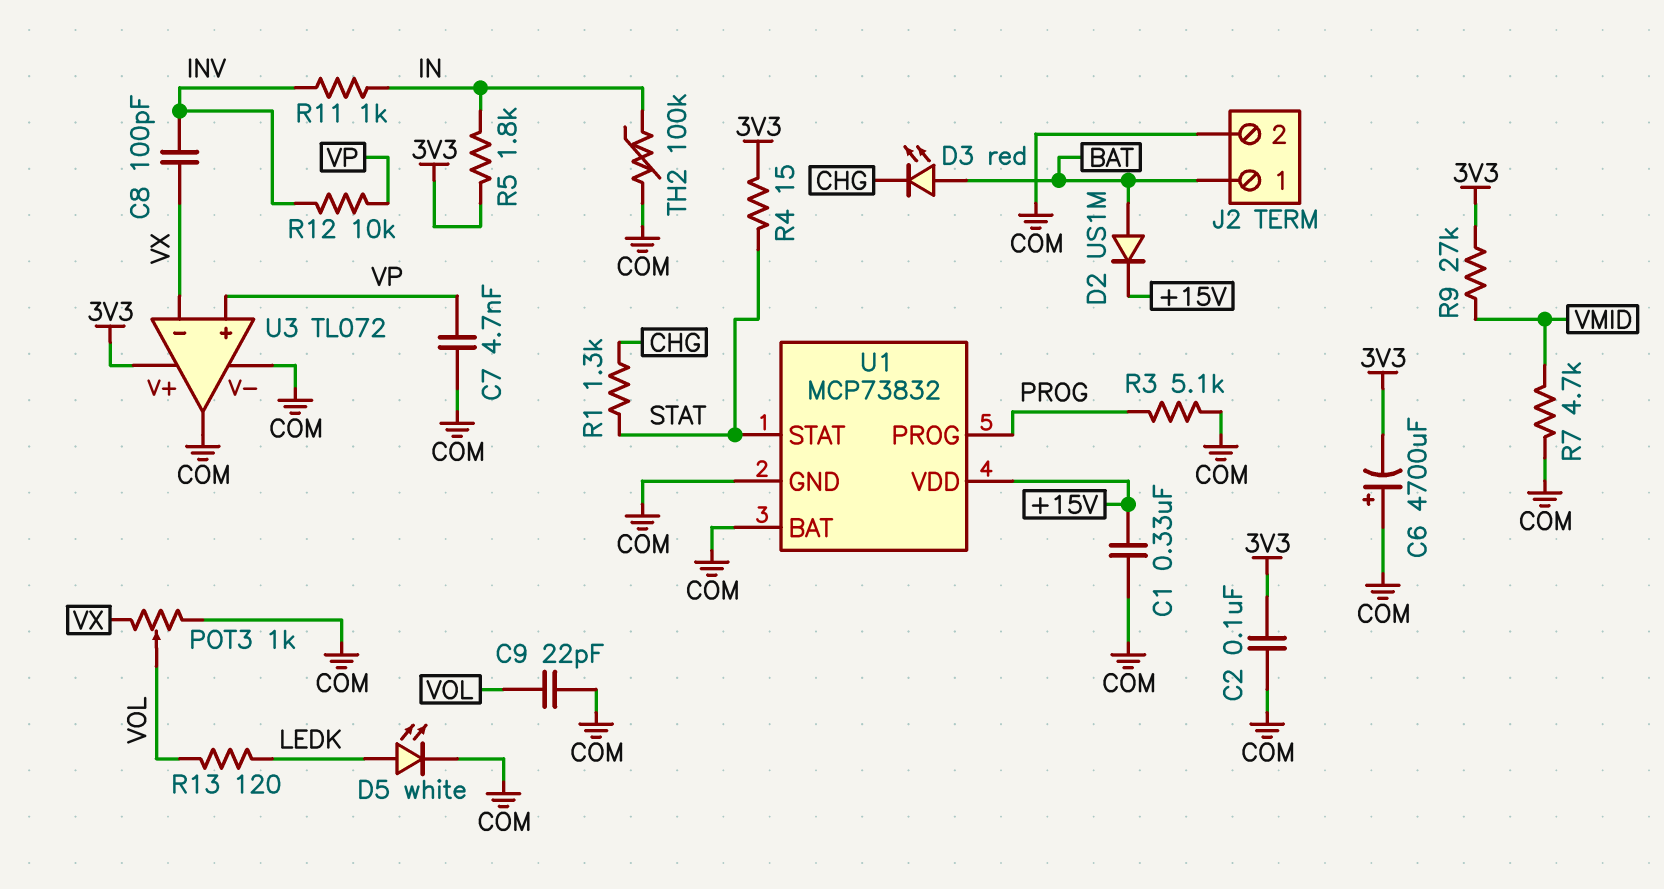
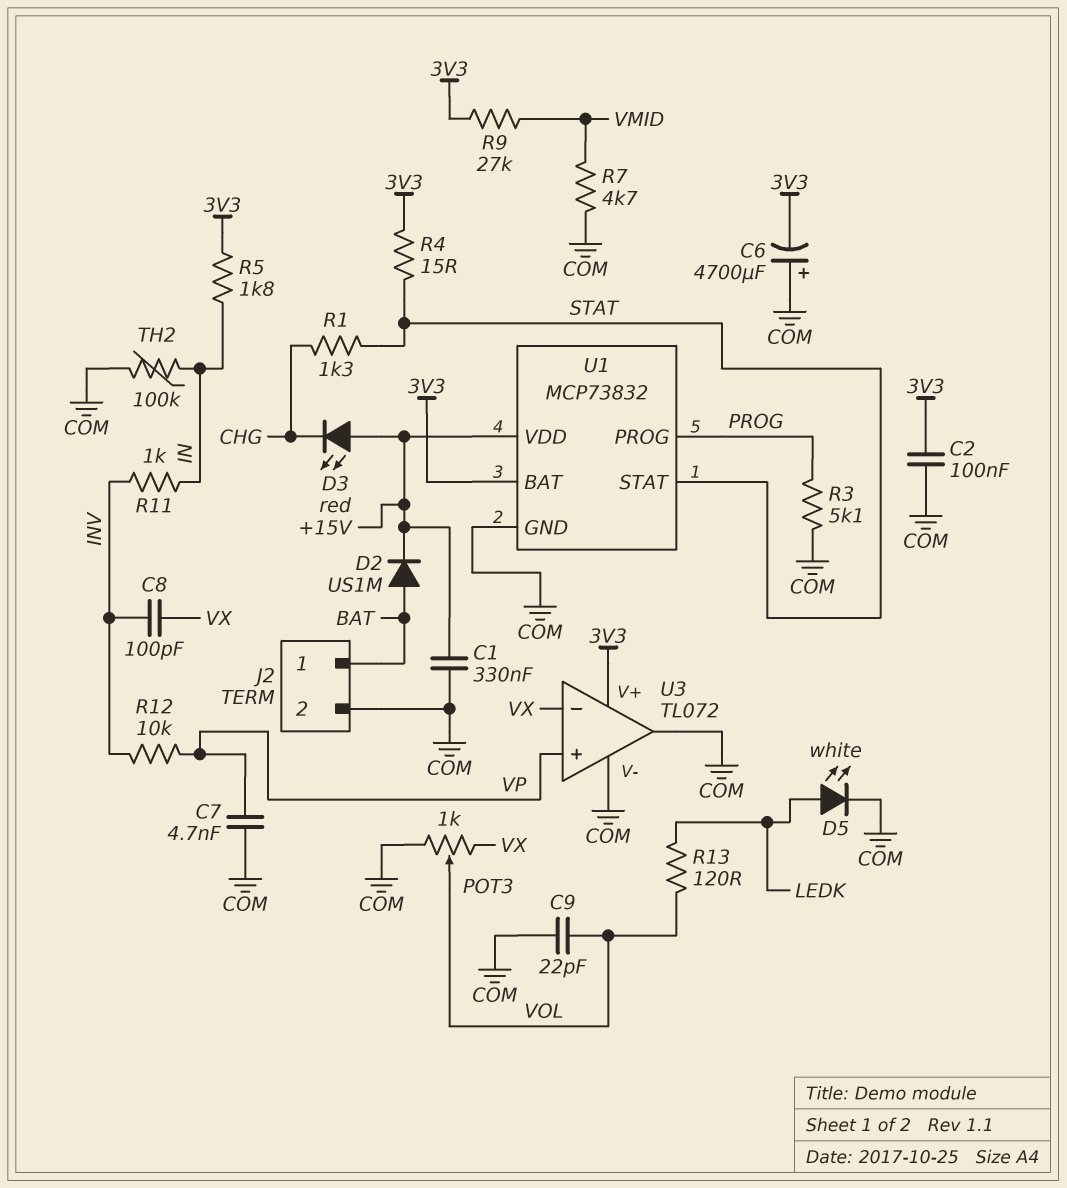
D3: LED red (A BAT, K CHG) -> LED red (A +15V, K CHG)
U1 pin BAT: COM -> 3V3

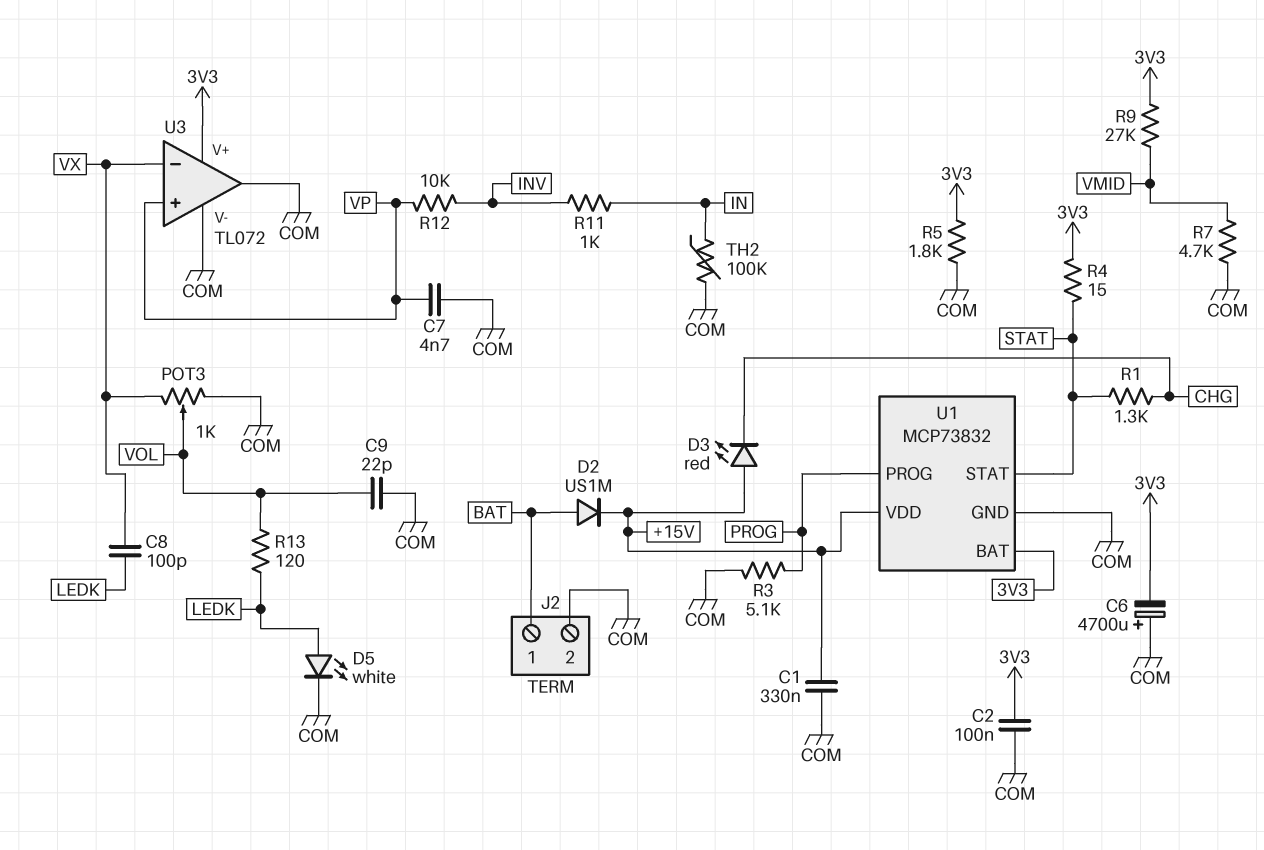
C8: 100pF (INV, VX) -> 100pF (LEDK, VX)
R5: 1.8k (3V3, IN) -> 1.8k (3V3, COM)

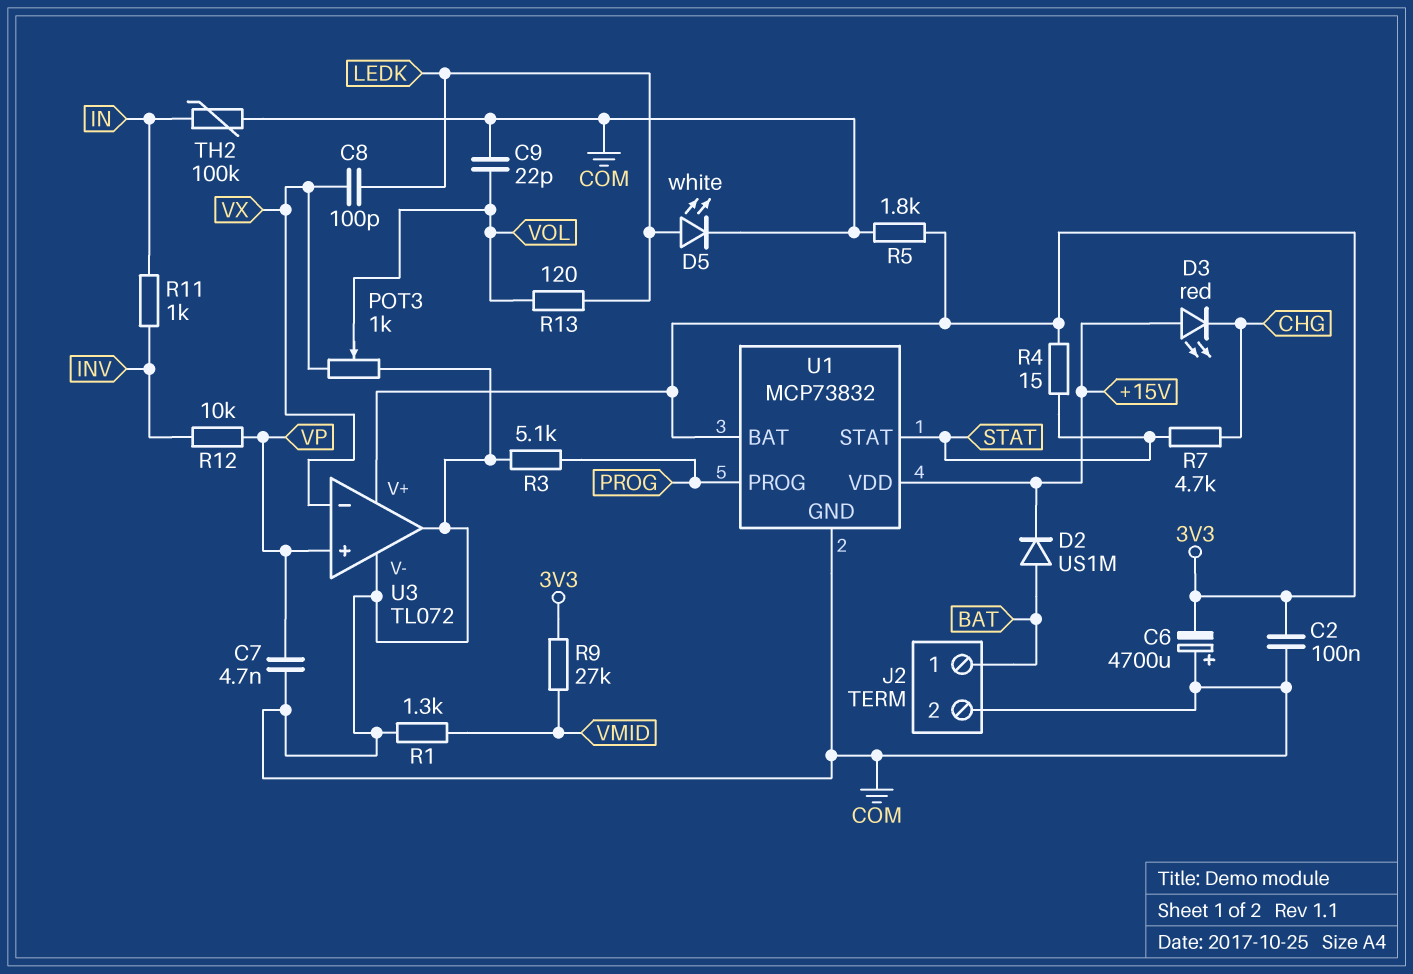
C1: 330nF (+15V, COM) -> none
R1: 1.3k (CHG, STAT) -> 1.3k (COM, VMID)
R7: 4.7k (COM, VMID) -> 4.7k (CHG, STAT)

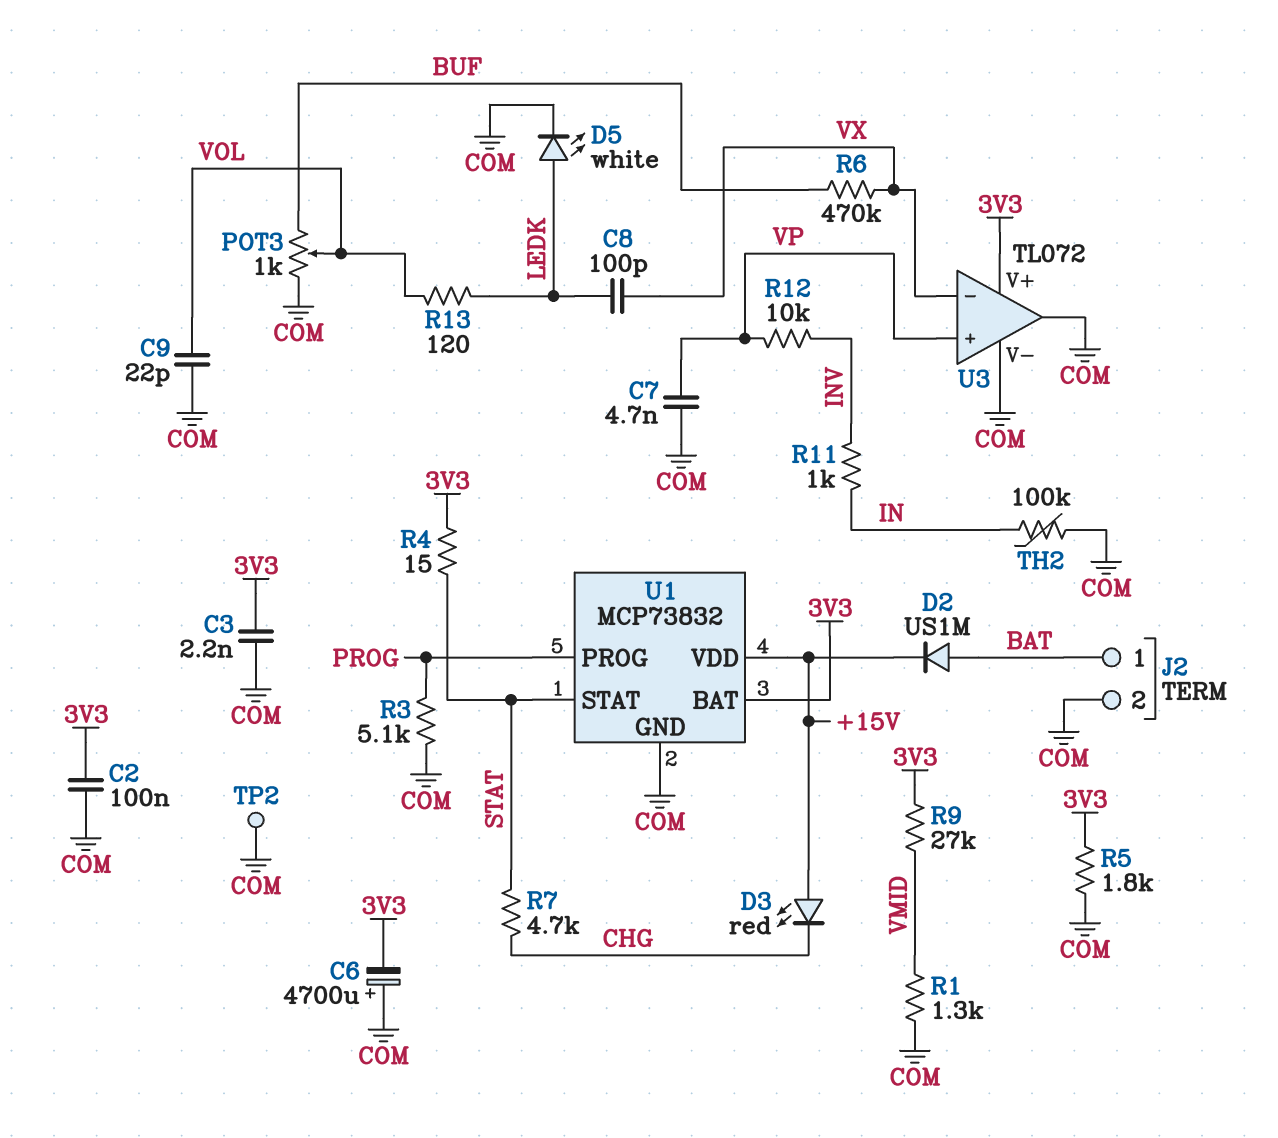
C3: none -> 2.2nF (3V3, COM)
POT3: 1k (COM, VX, wiper VOL) -> 1k (BUF, COM, wiper VOL)
R6: none -> 470k (BUF, VX)
TP2: none -> test point (COM)

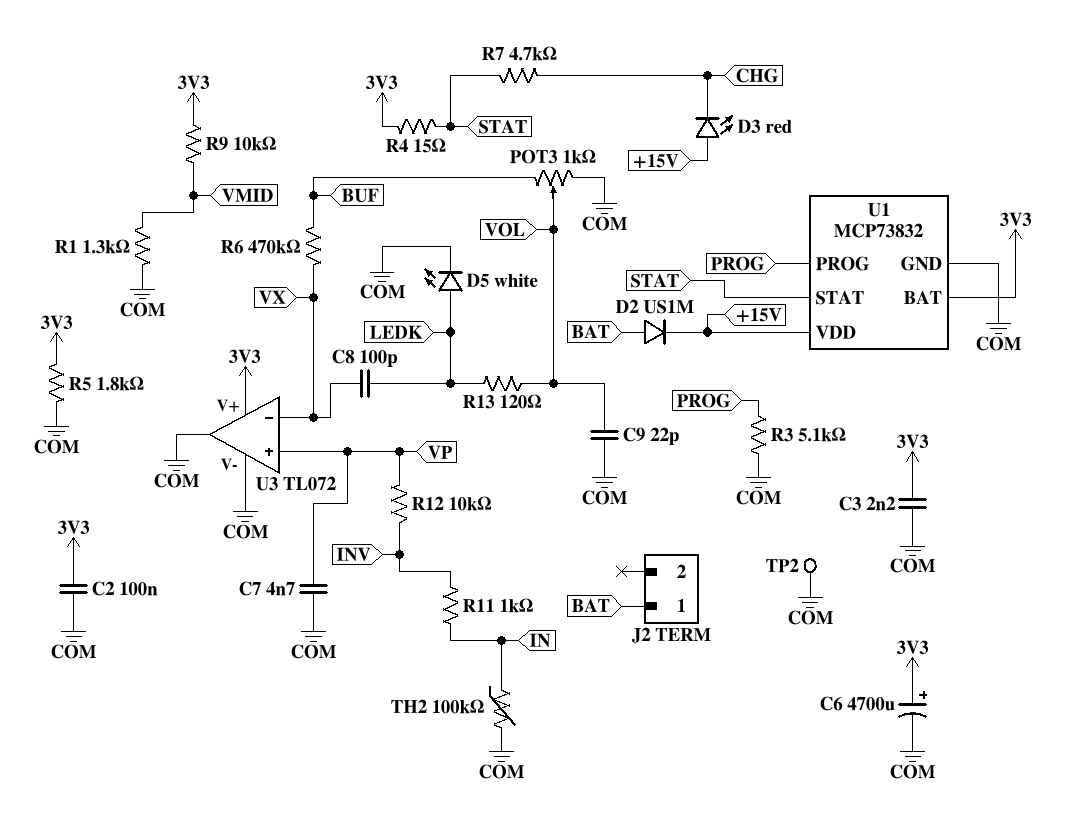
C6: 4700uF (plus COM, minus 3V3) -> 4700uF (plus 3V3, minus COM)
J2 pin 2: COM -> none
R9: 27k (3V3, VMID) -> 10k (3V3, VMID)

